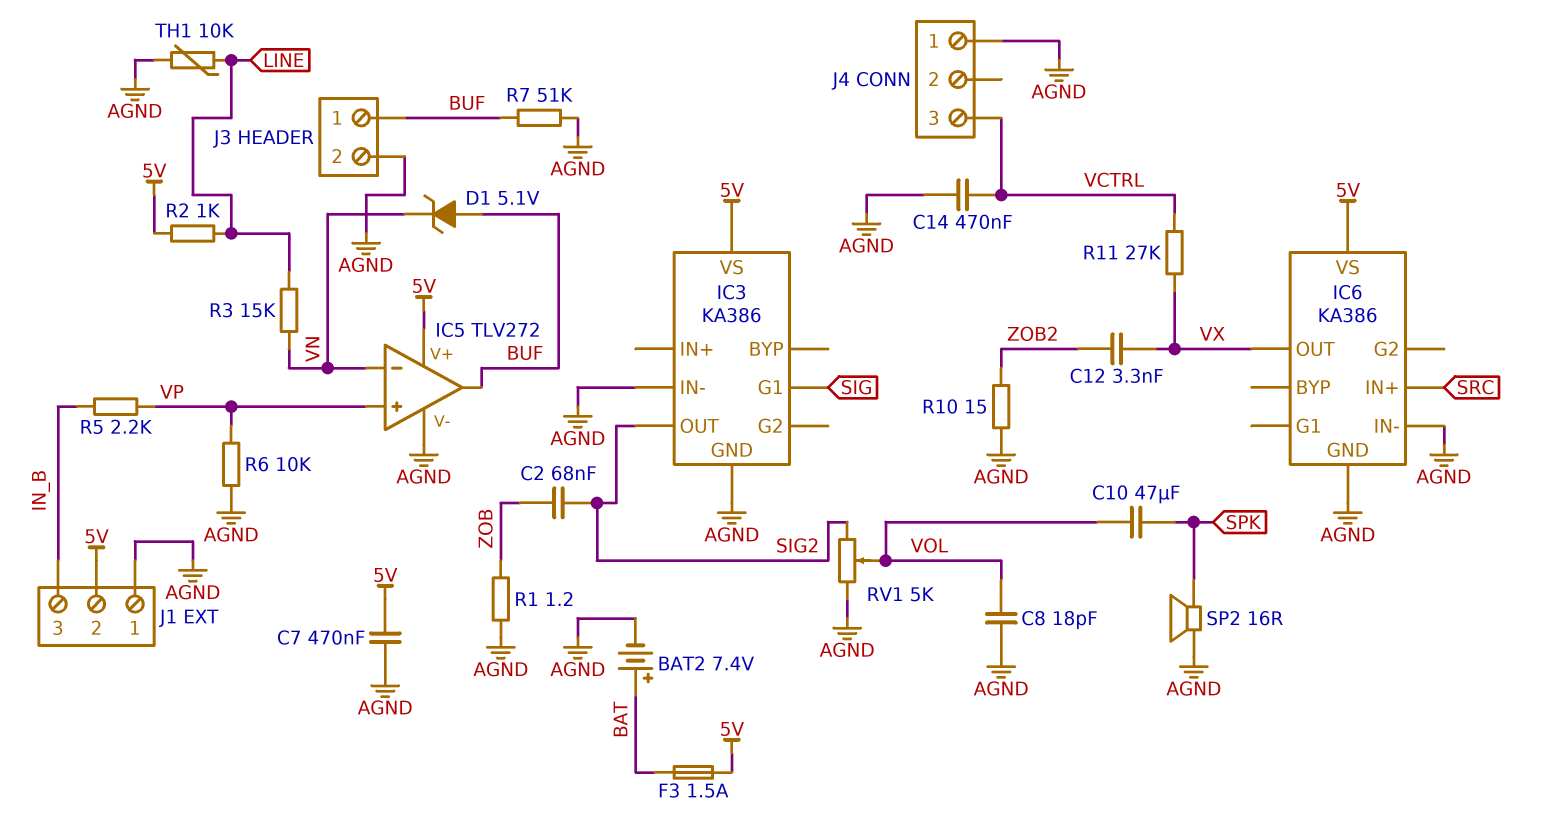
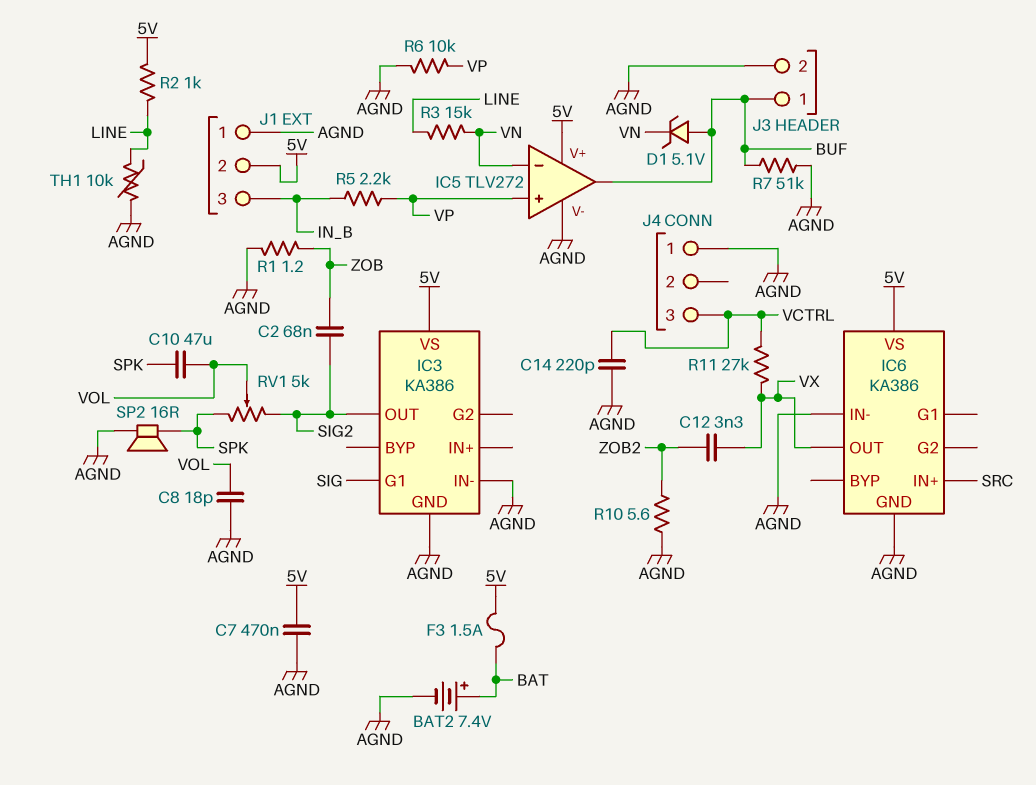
C14: 470nF (AGND, VCTRL) -> 220pF (AGND, VCTRL)
R10: 15 (AGND, ZOB2) -> 5.6 (AGND, ZOB2)
RV1: 5k (AGND, SIG2, wiper VOL) -> 5k (SIG2, SPK, wiper VOL)

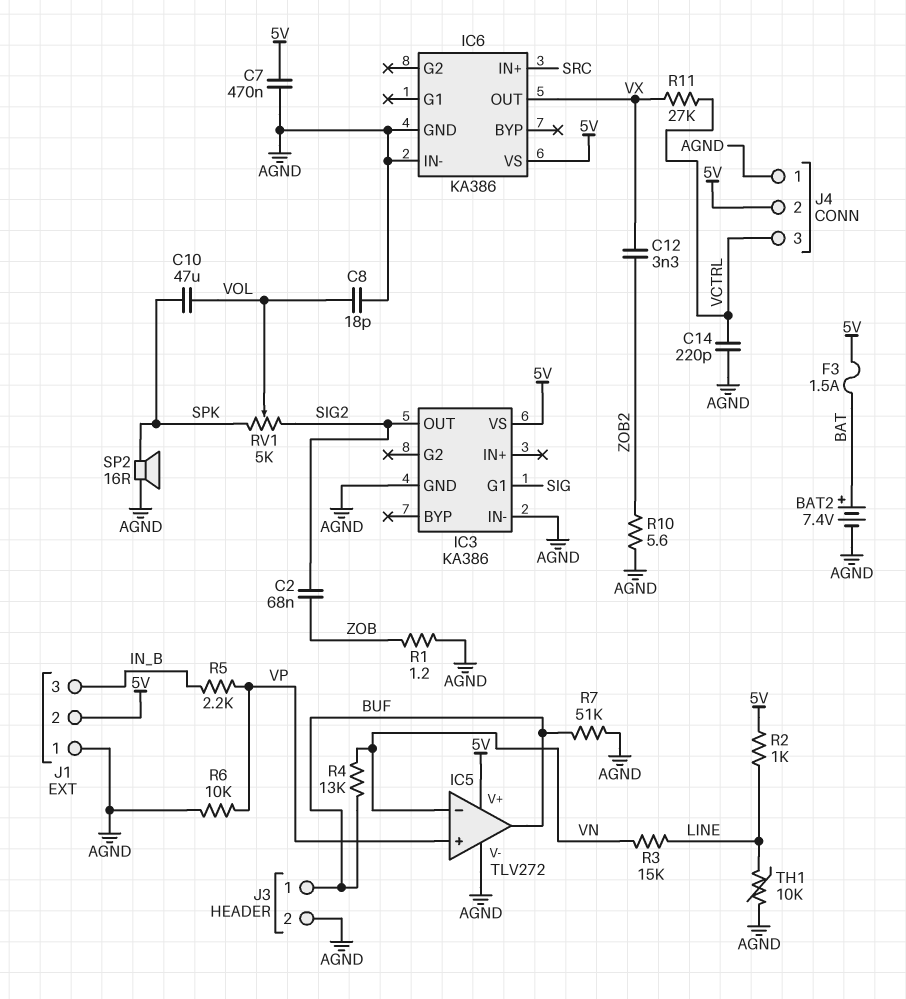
D1: zener 5.1V (A BUF, K VN) -> none
J4 pin 2: none -> 5V
R4: none -> 13k (BUF, VN)

